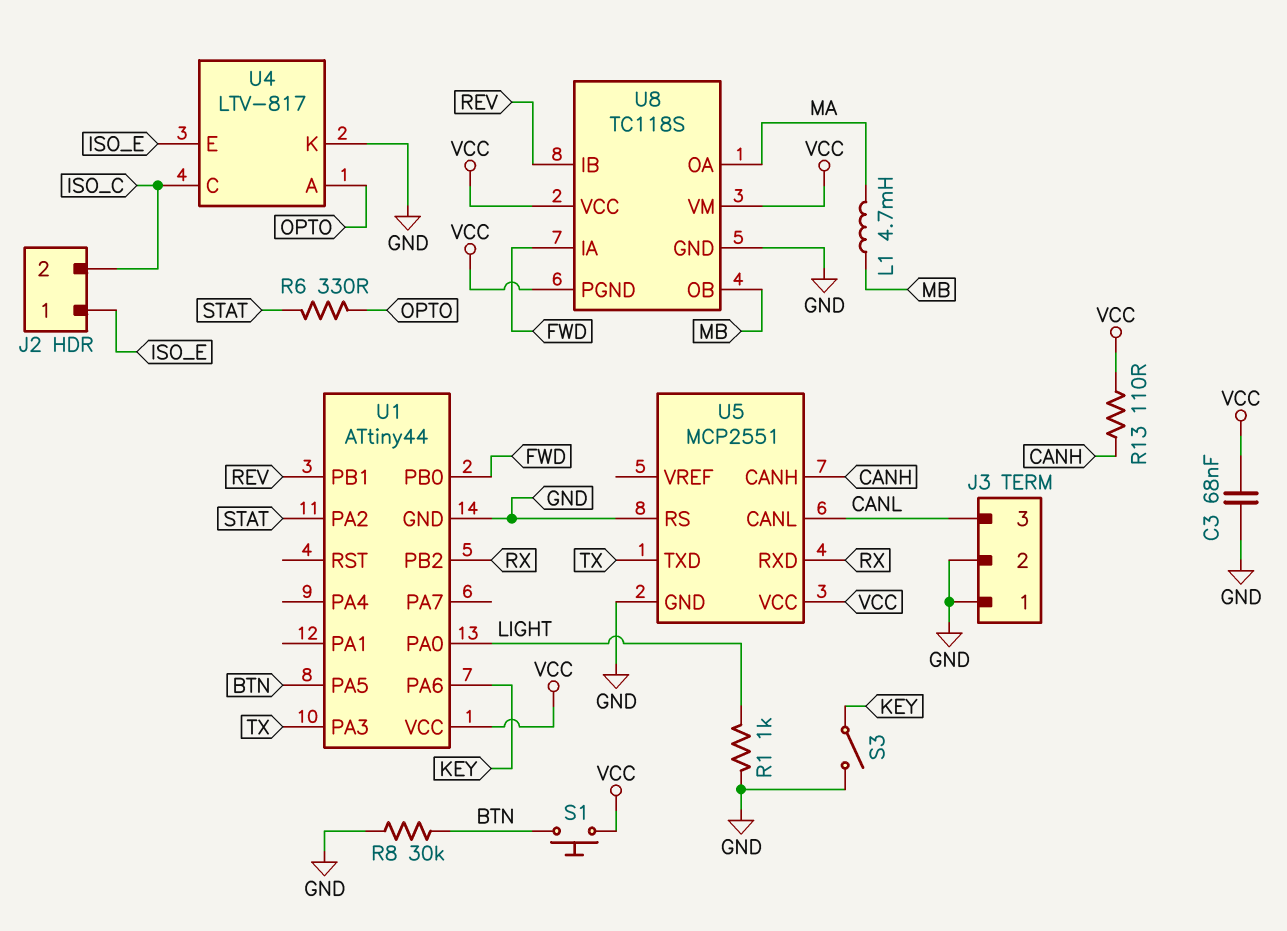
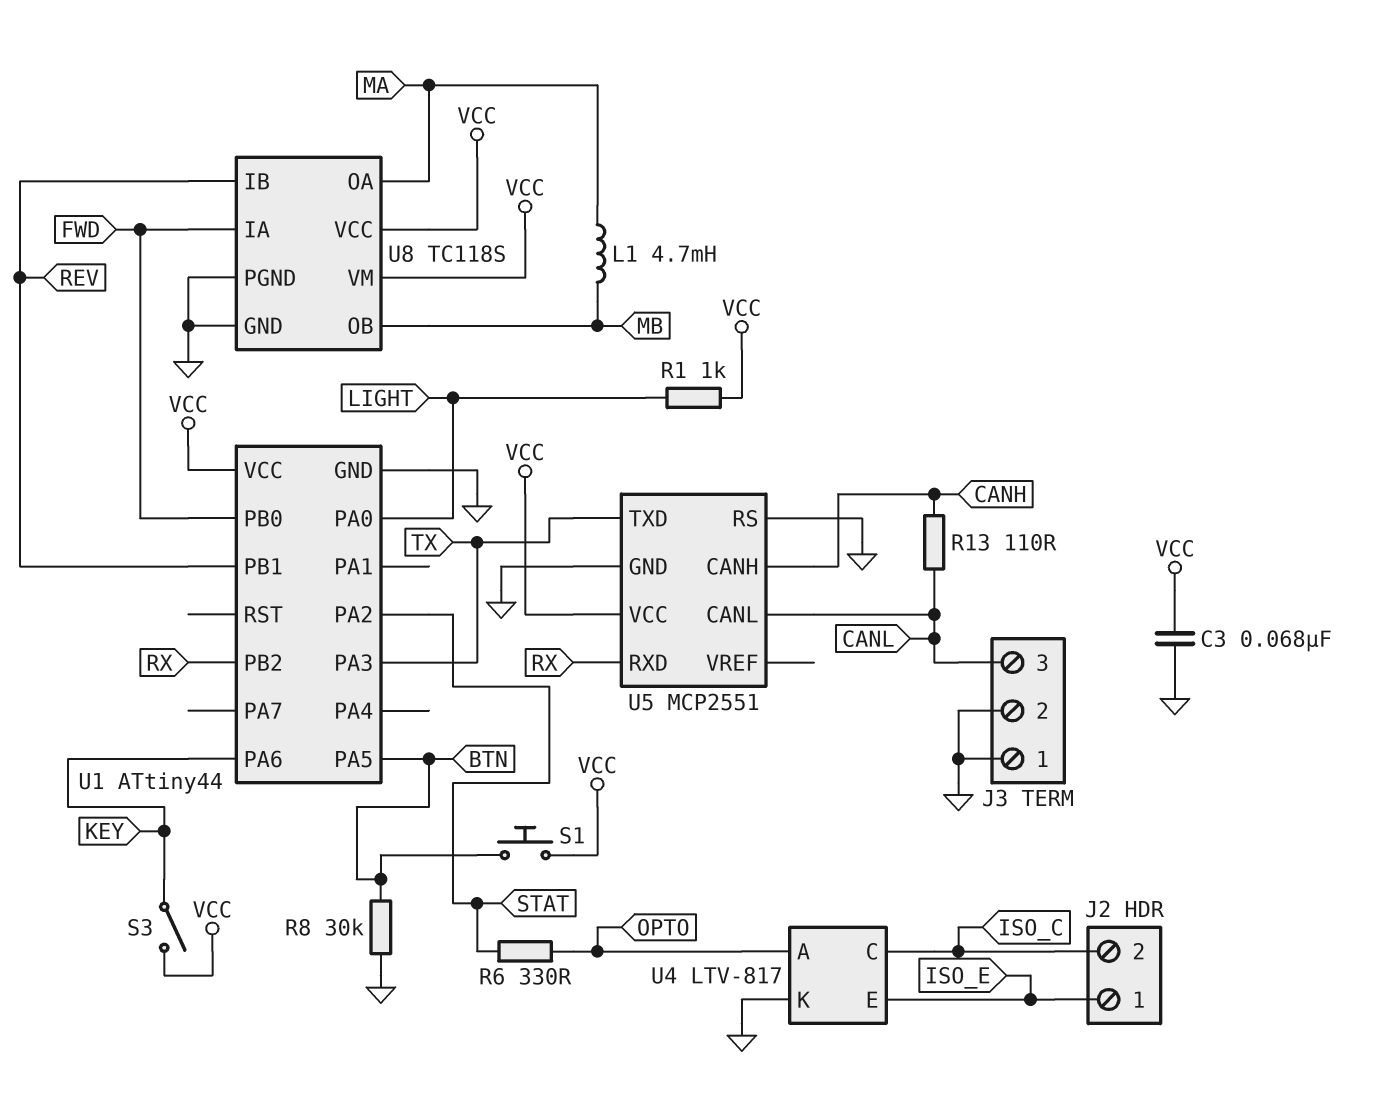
R1: 1k (GND, LIGHT) -> 1k (LIGHT, VCC)
R13: 110 (CANH, VCC) -> 110 (CANH, CANL)
S3: switch (GND, KEY) -> switch (KEY, VCC)
U8 pin PGND: VCC -> GND

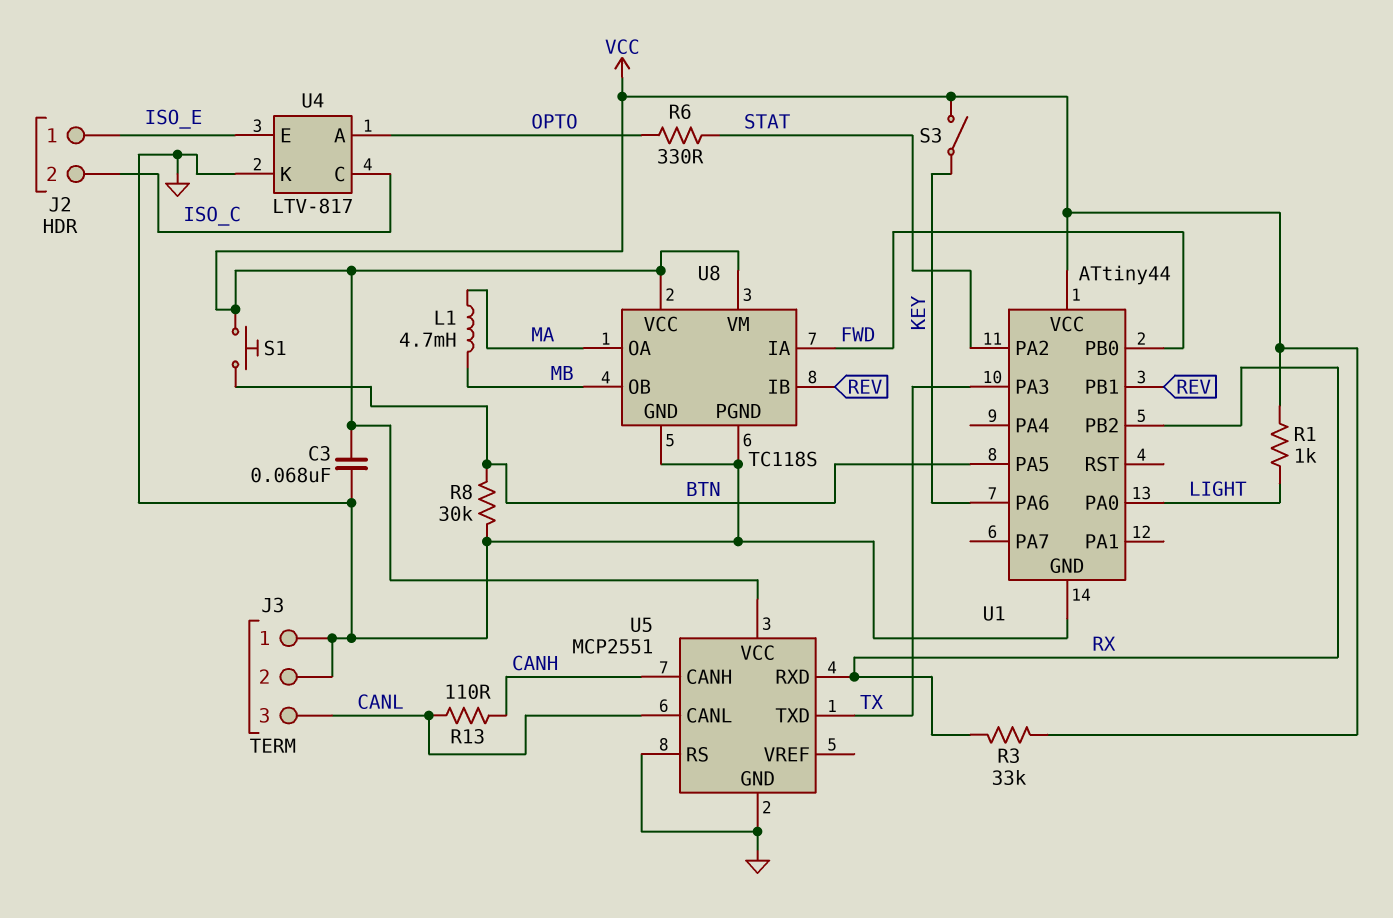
R3: none -> 33k (RX, VCC)

